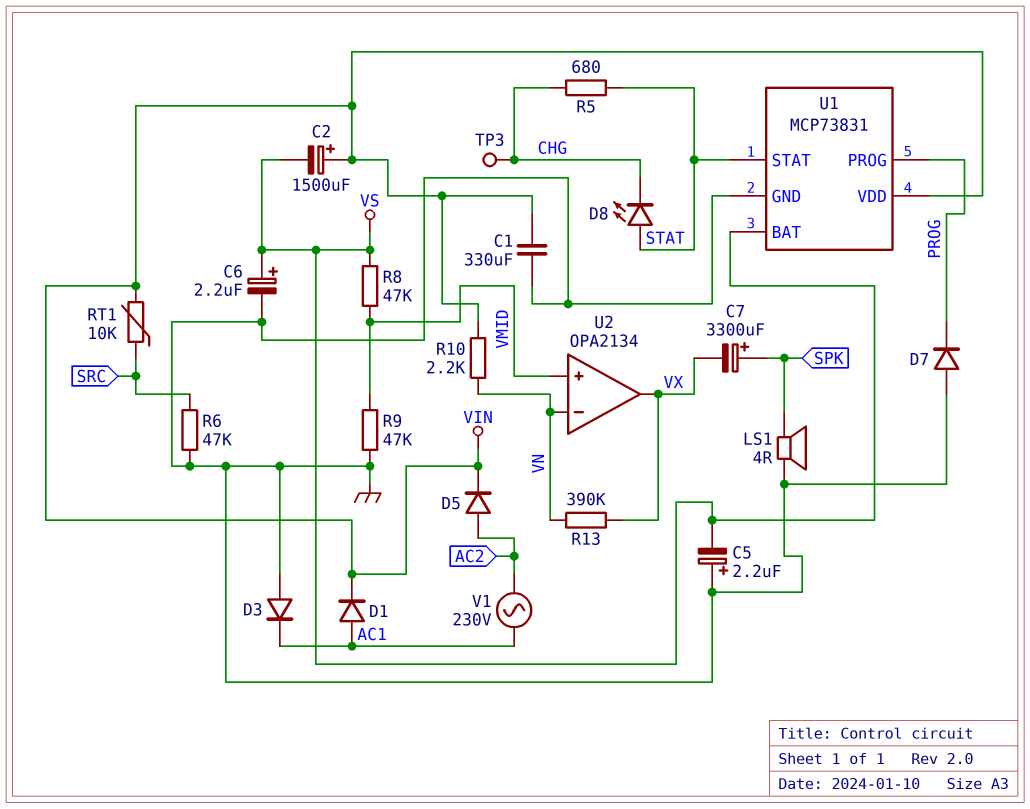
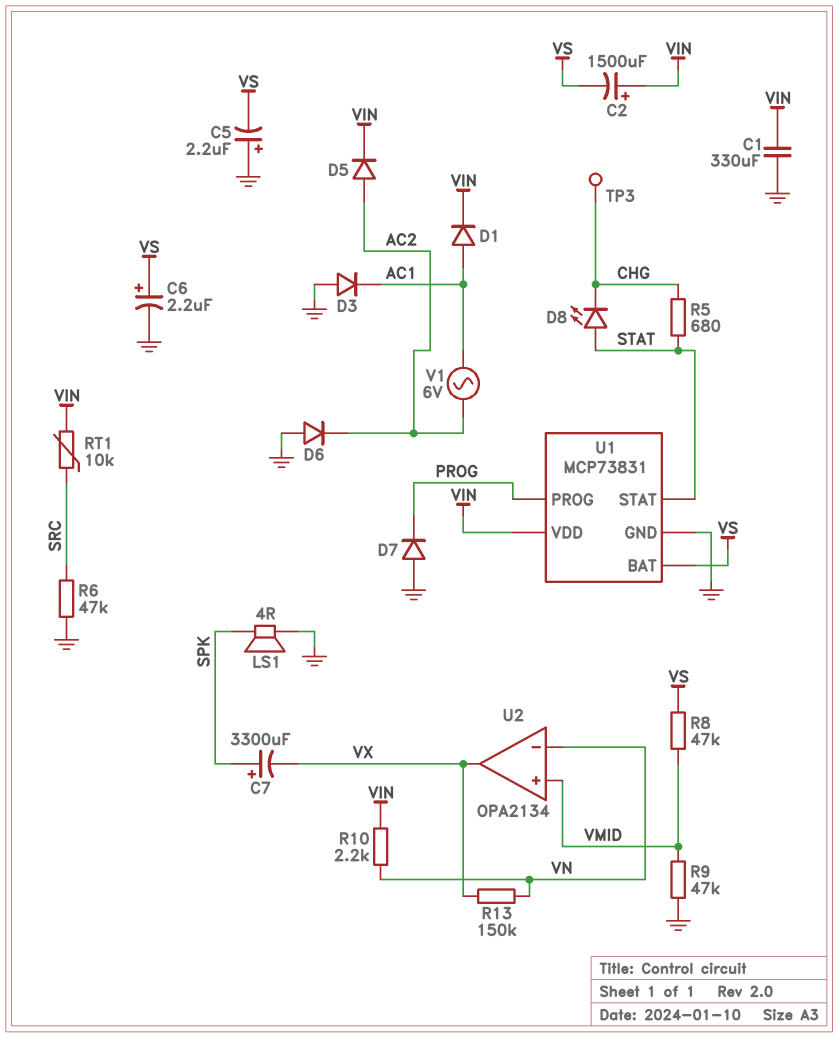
D6: none -> diode (A GND, K AC2)
R13: 390k (VN, VX) -> 150k (VN, VX)
V1: AC 230V (AC1, AC2) -> AC 6V (AC1, AC2)

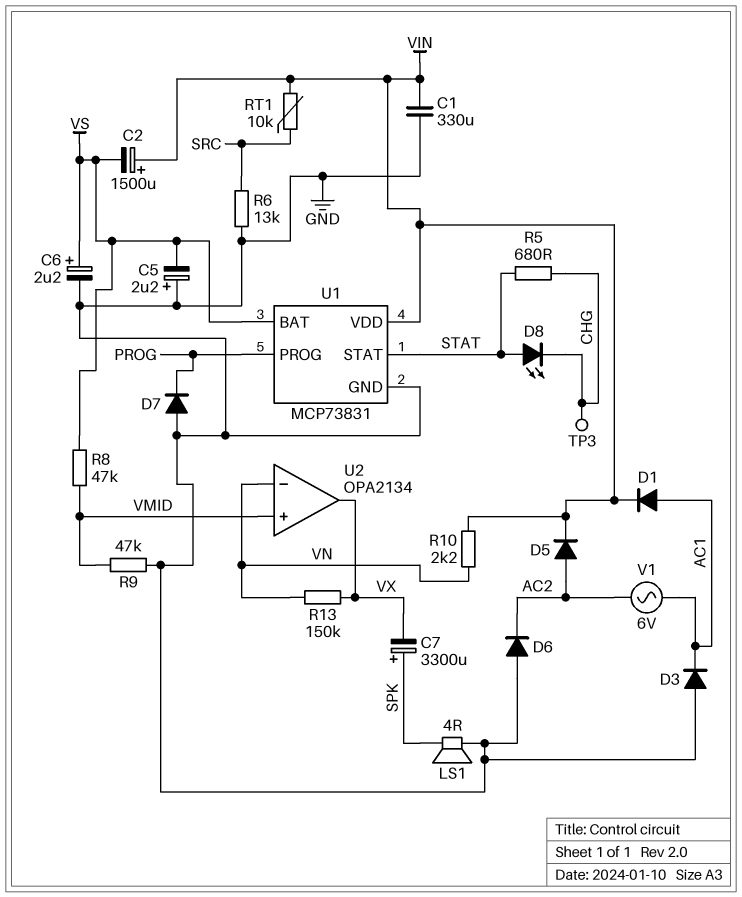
R6: 47k (GND, SRC) -> 13k (GND, SRC)

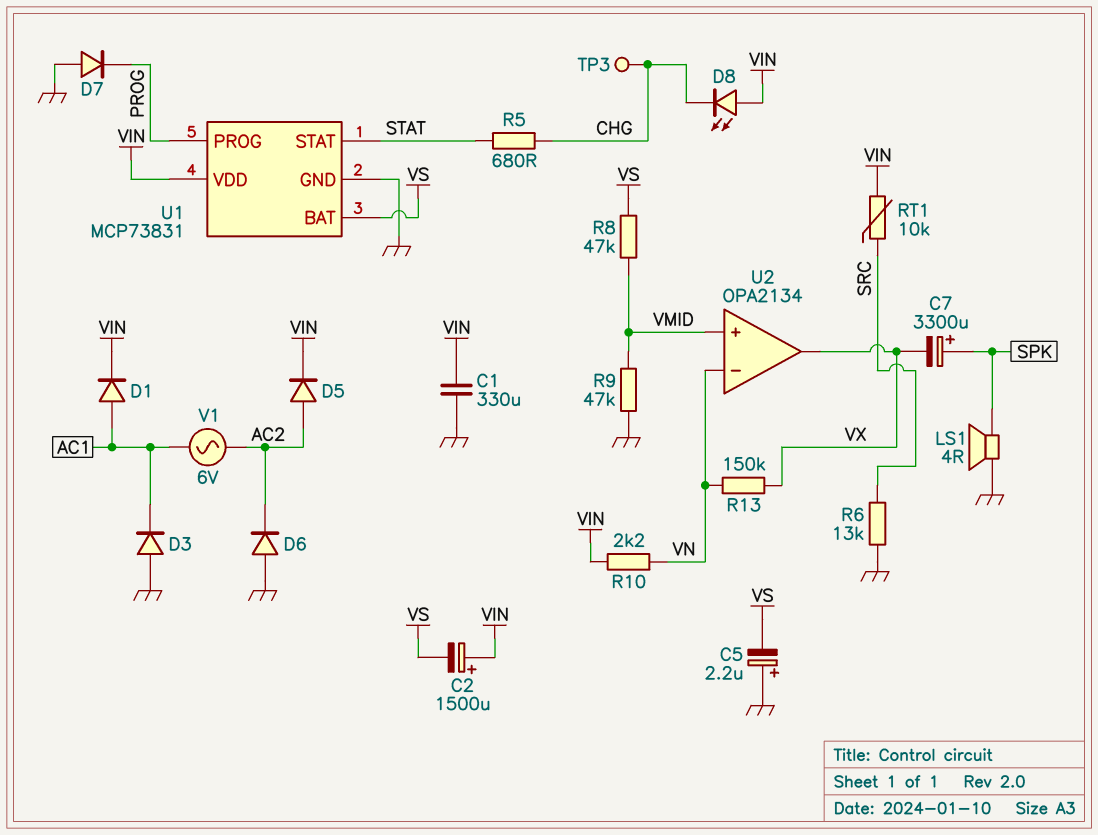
C6: 2.2uF (plus VS, minus GND) -> none
D8: LED (A STAT, K CHG) -> LED (A VIN, K CHG)

